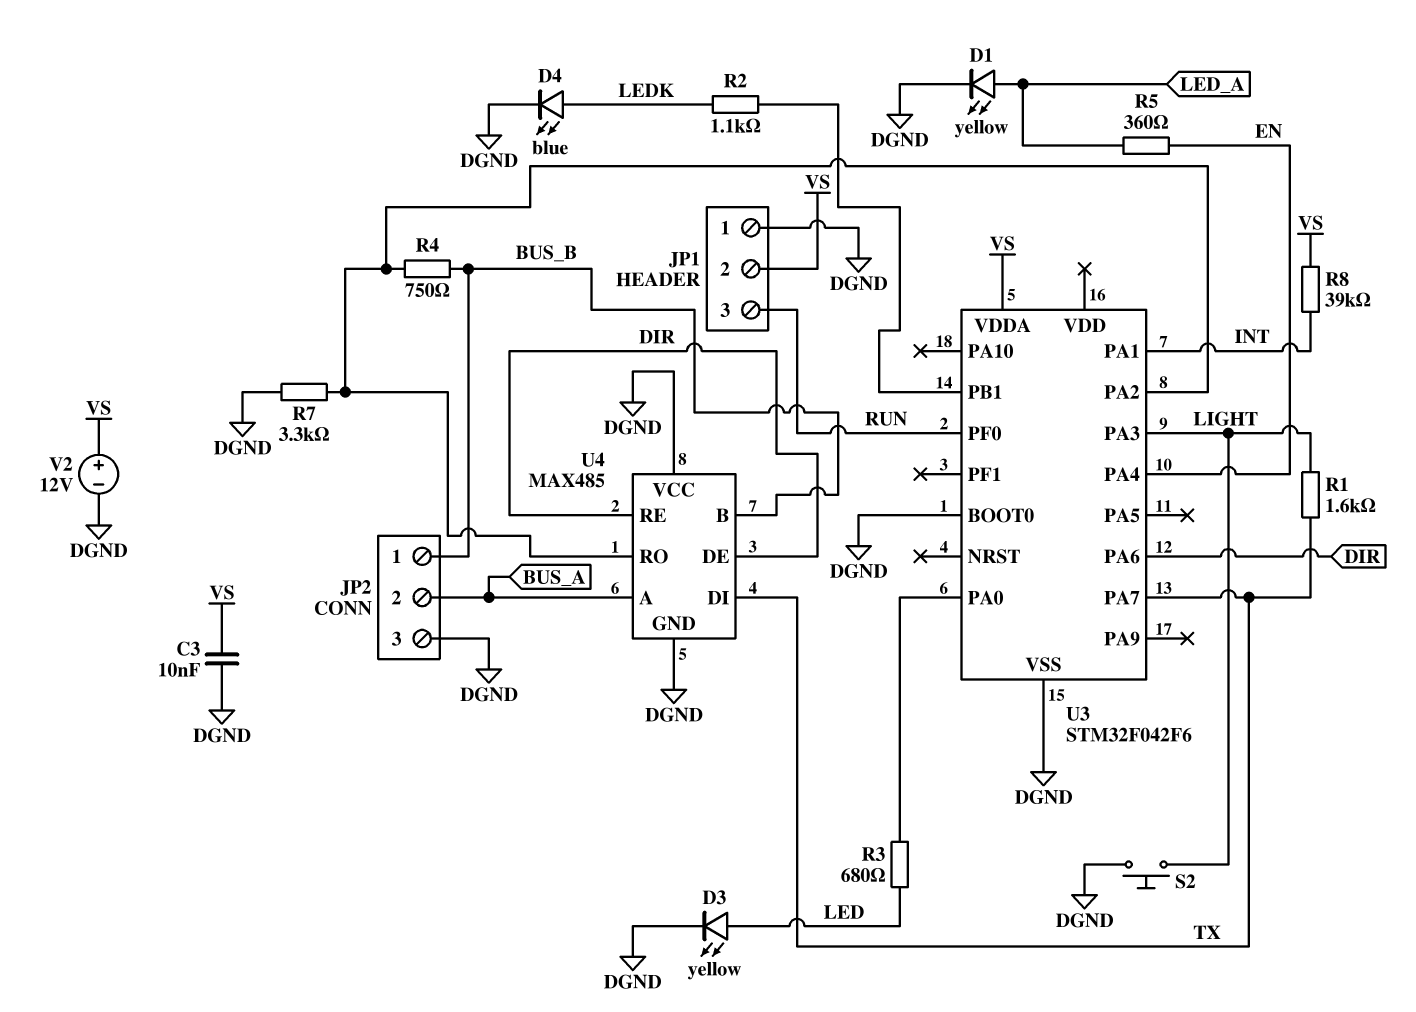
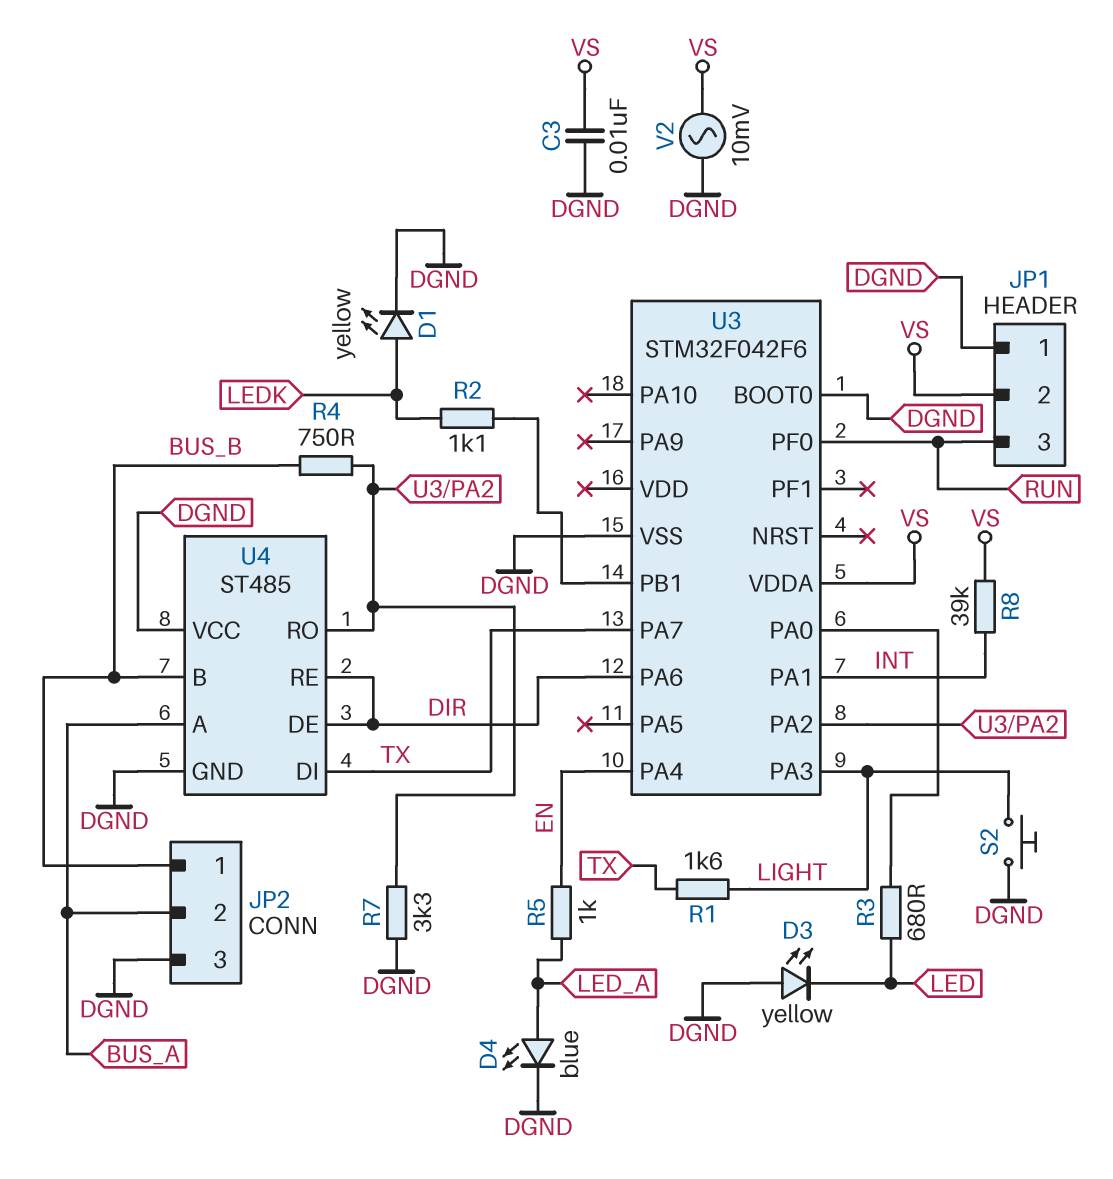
D1: LED yellow (A LED_A, K DGND) -> LED yellow (A LEDK, K DGND)
D3: LED yellow (A LED, K DGND) -> LED yellow (A DGND, K LED)
D4: LED blue (A LEDK, K DGND) -> LED blue (A LED_A, K DGND)
R5: 360 (EN, LED_A) -> 1k (EN, LED_A)
U4: MAX485 -> ST485
V2: 12V (plus VS, minus DGND) -> AC 10mV (DGND, VS)

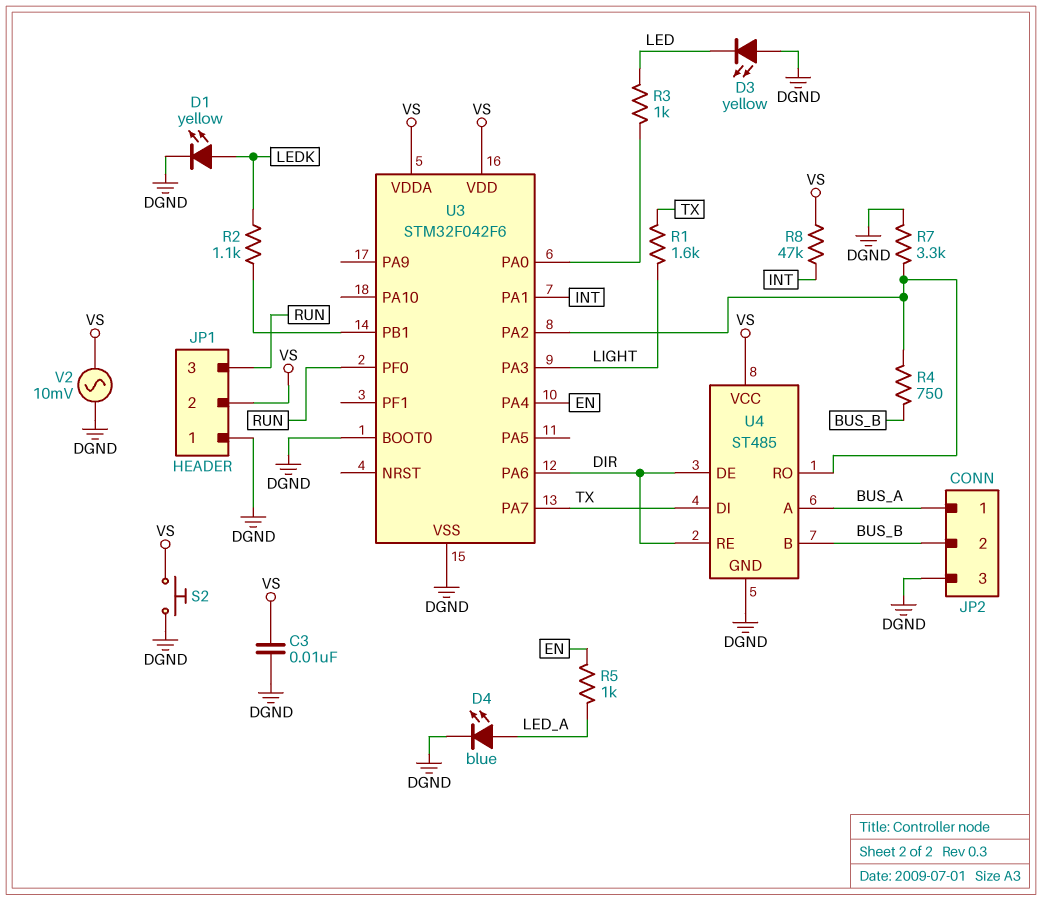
JP2 pin 1: BUS_B -> BUS_A
JP2 pin 2: BUS_A -> BUS_B
R3: 680 (LED, U3/PA0) -> 1k (LED, U3/PA0)
R8: 39k (INT, VS) -> 47k (INT, VS)
S2: button (DGND, LIGHT) -> button (DGND, VS)
U3 pin VDD: none -> VS
U4 pin VCC: DGND -> VS

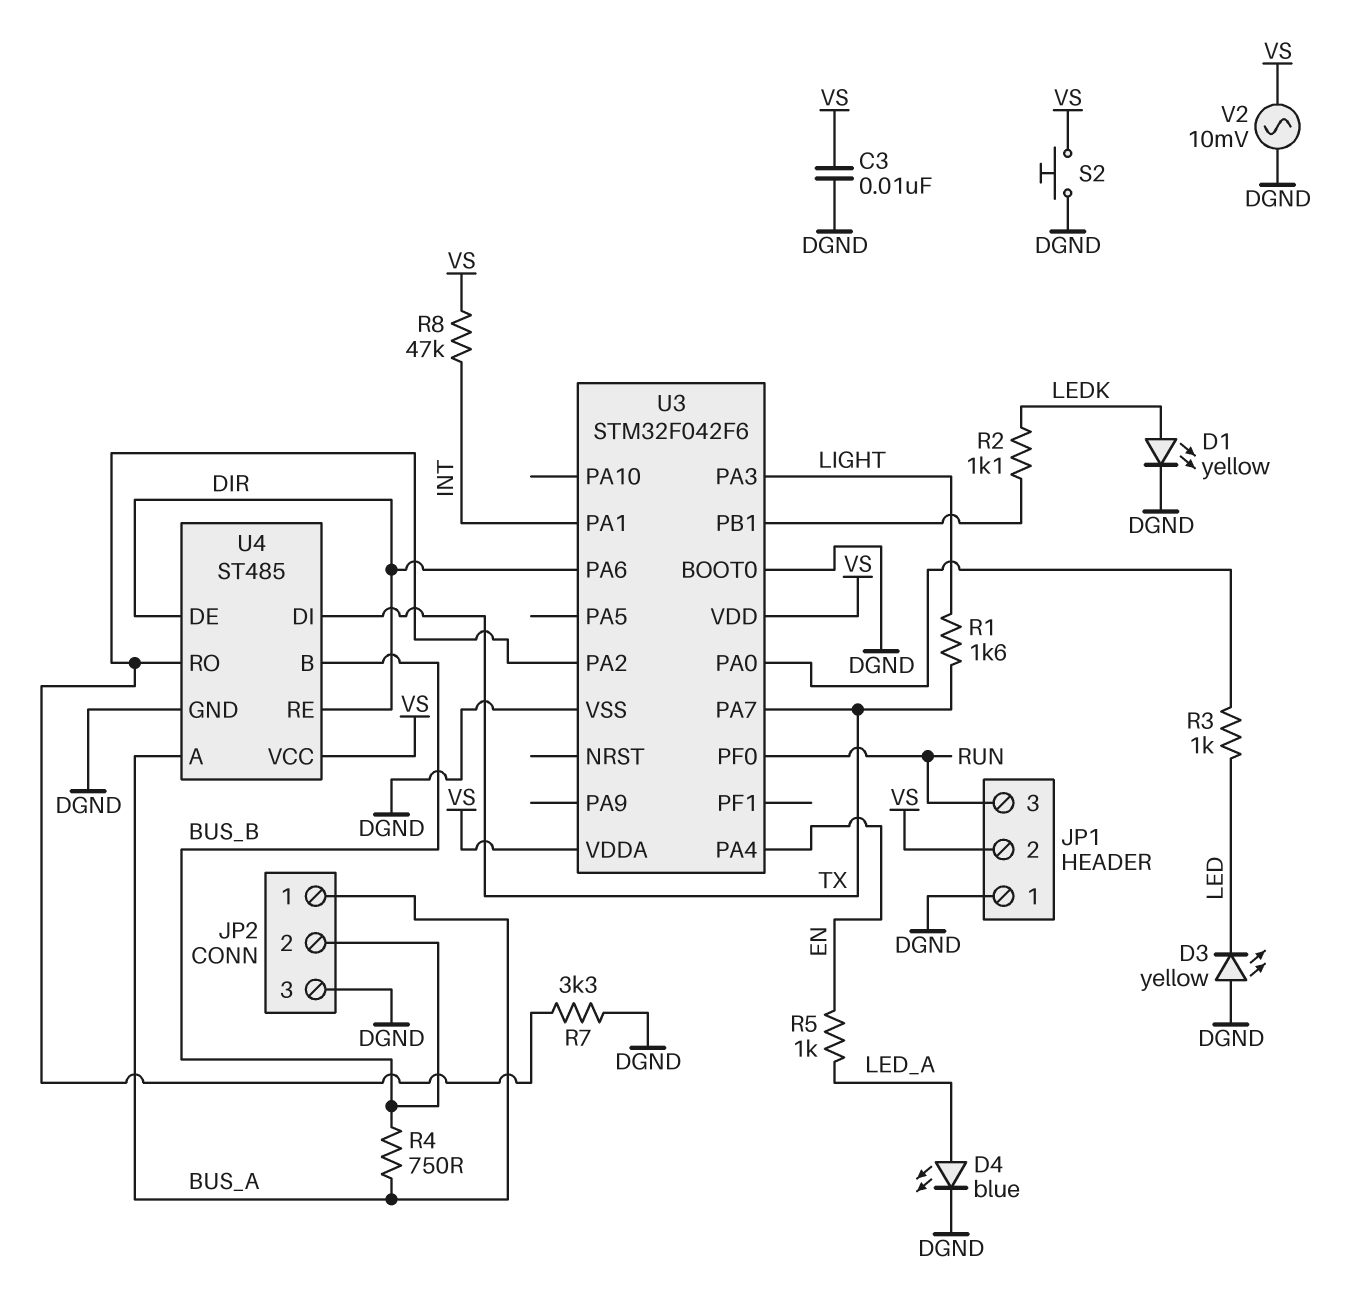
R4: 750 (BUS_B, U3/PA2) -> 750 (BUS_A, BUS_B)

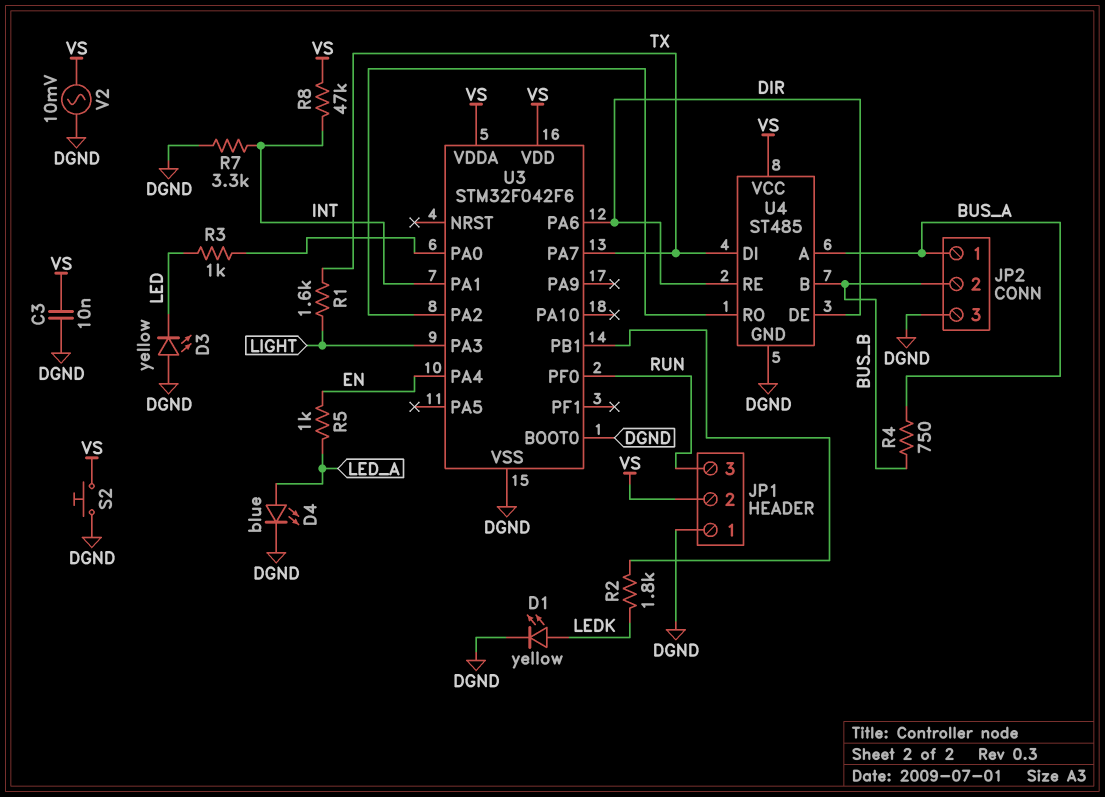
R2: 1.1k (LEDK, U3/PB1) -> 1.8k (LEDK, U3/PB1)
R7: 3.3k (DGND, U3/PA2) -> 3.3k (DGND, INT)

